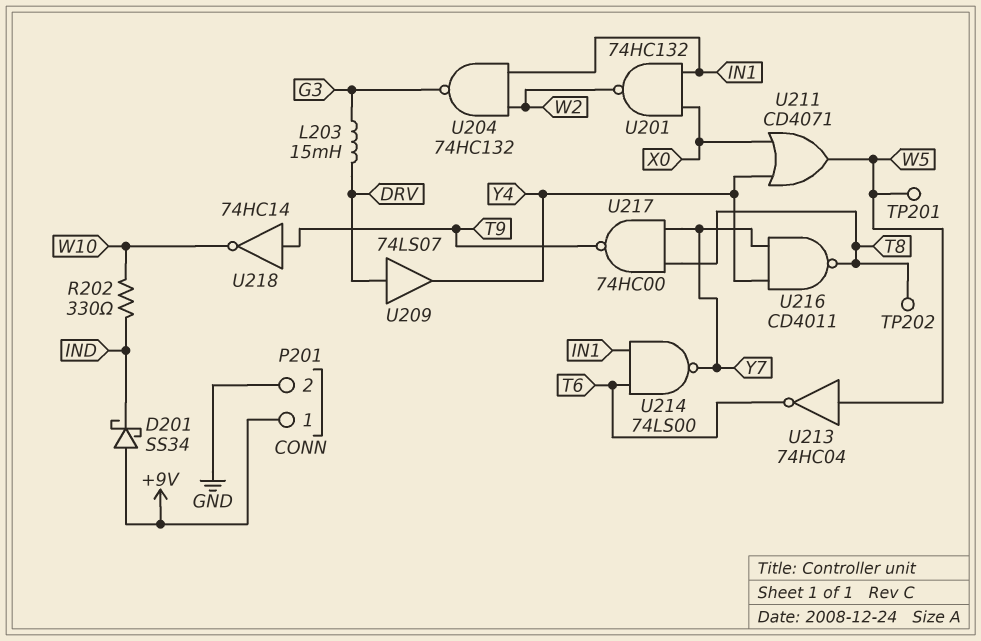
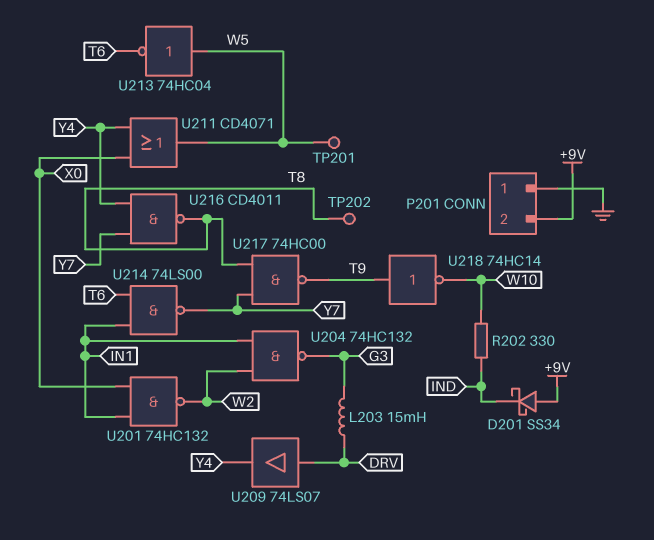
P201 pin 1: +9V -> GND
P201 pin 2: GND -> +9V

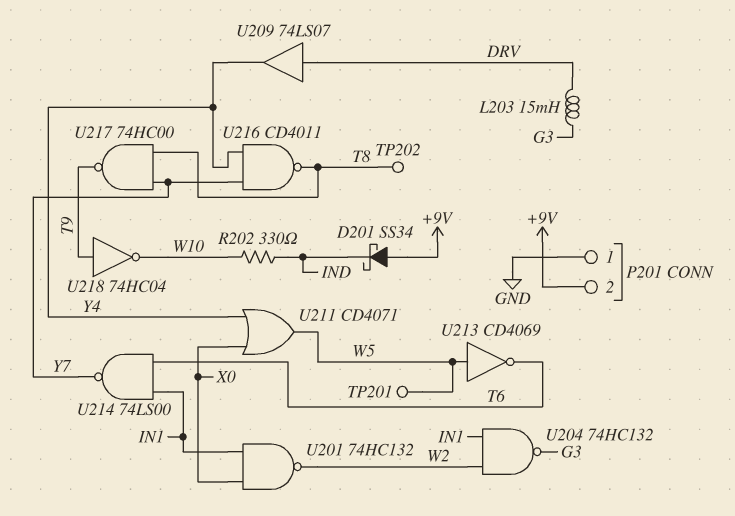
U213: NOT 74HC04 (in W5, out T6) -> NOT CD4069 (in W5, out T6)
U218: NOT 74HC14 (in T9, out W10) -> NOT 74HC04 (in T9, out W10)

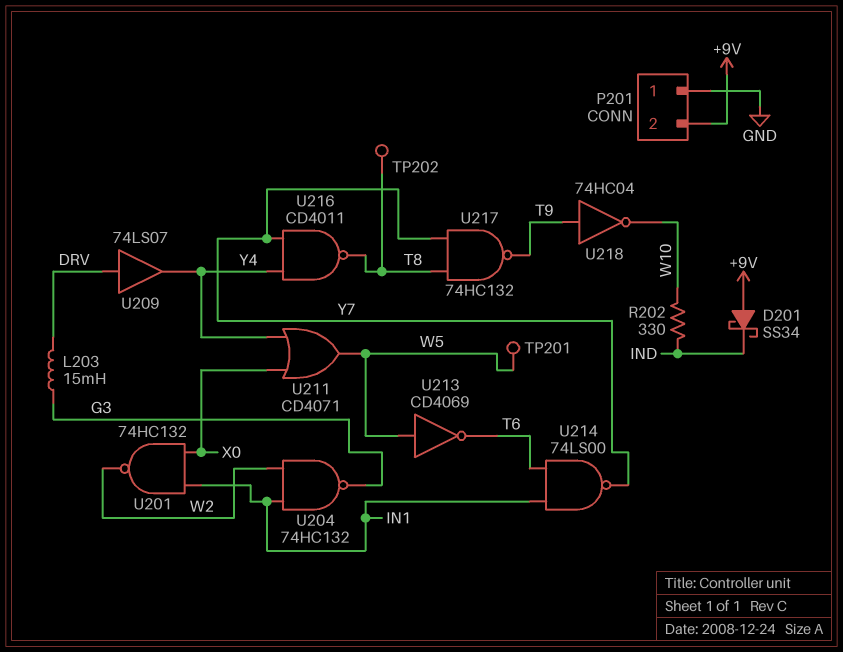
U217: NAND 74HC00 (in T8, in Y7, out T9) -> NAND 74HC132 (in T8, in Y7, out T9)

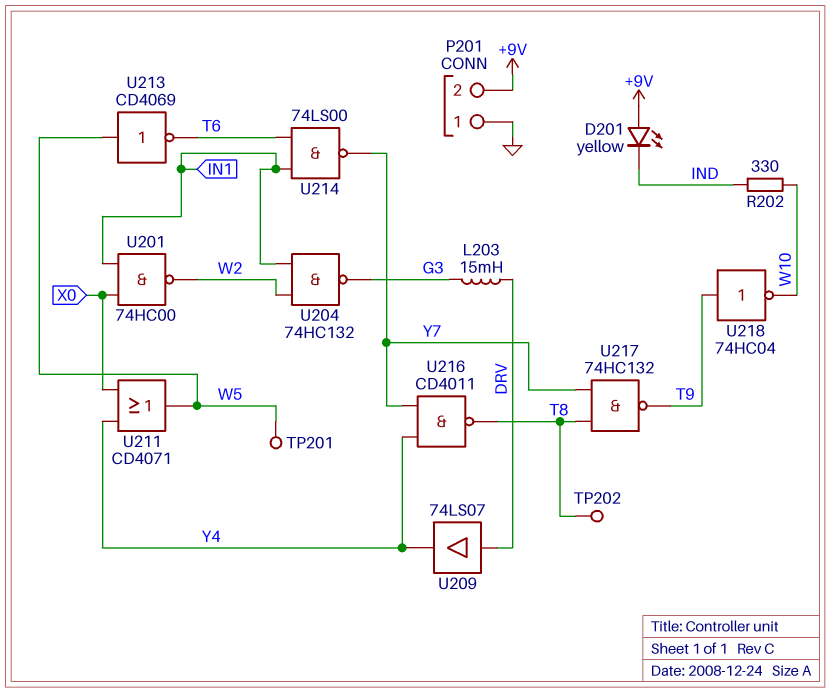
D201: schottky SS34 (A +9V, K IND) -> LED yellow (A +9V, K IND)
U201: NAND 74HC132 (in IN1, in X0, out W2) -> NAND 74HC00 (in IN1, in X0, out W2)

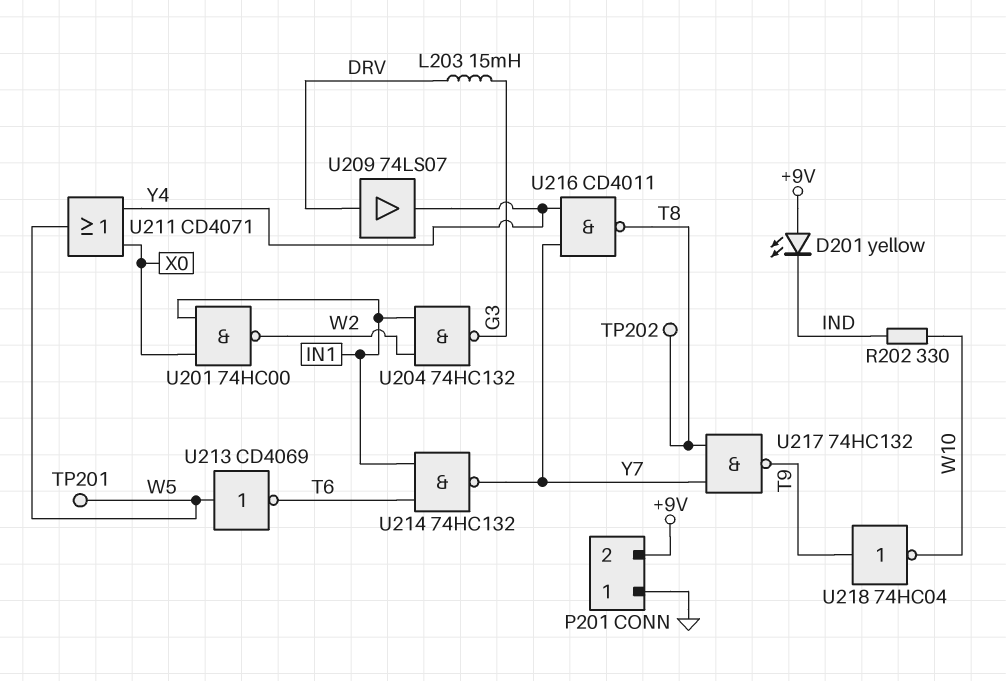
U214: NAND 74LS00 (in IN1, in T6, out Y7) -> NAND 74HC132 (in IN1, in T6, out Y7)

